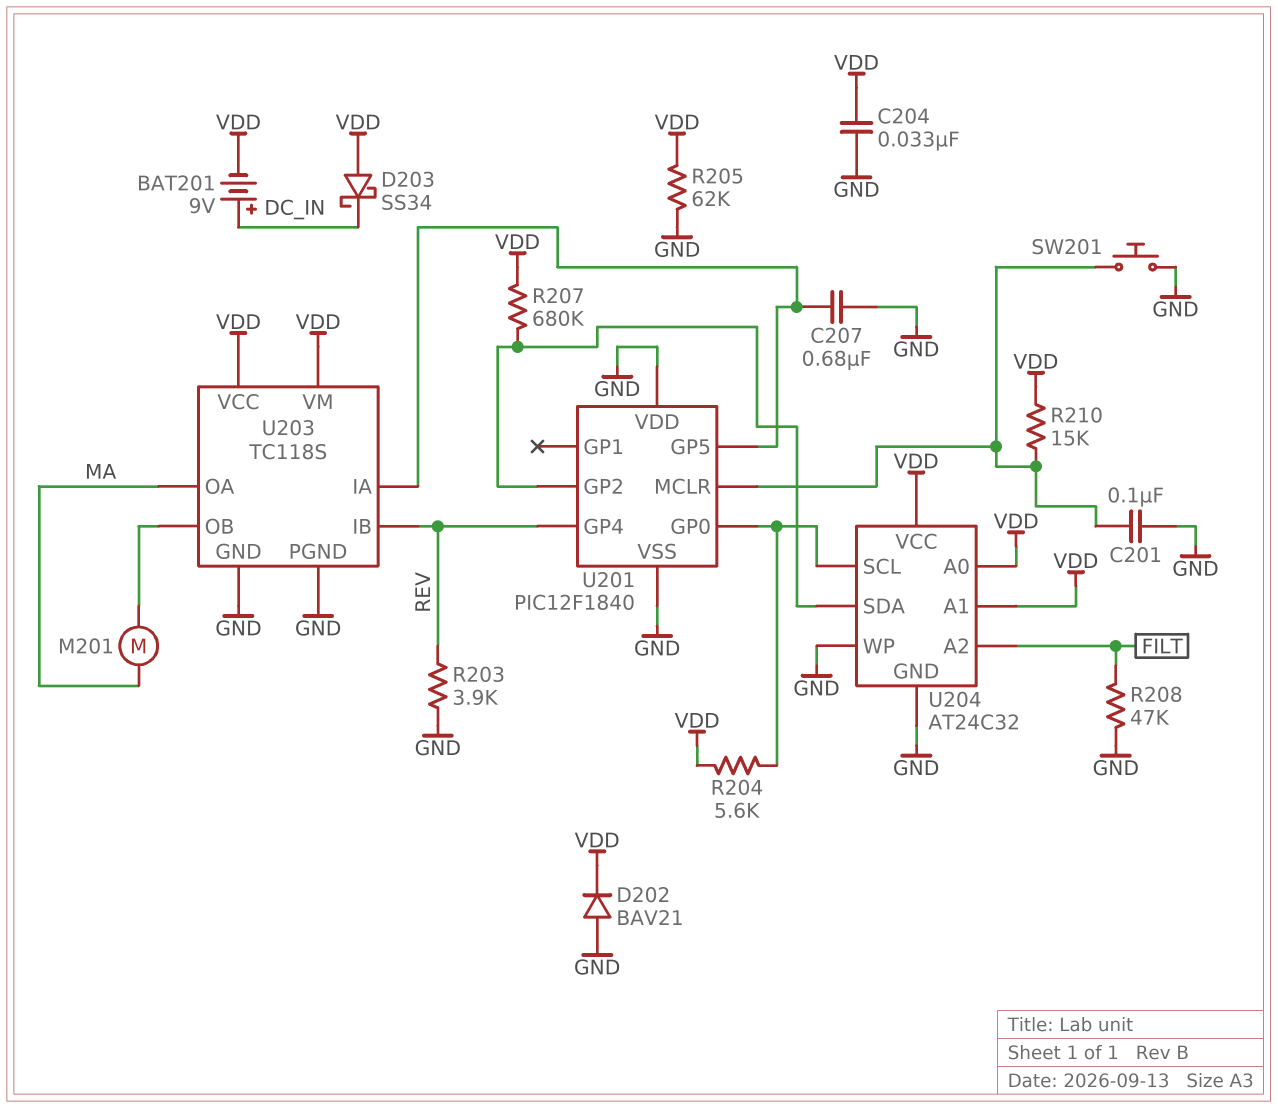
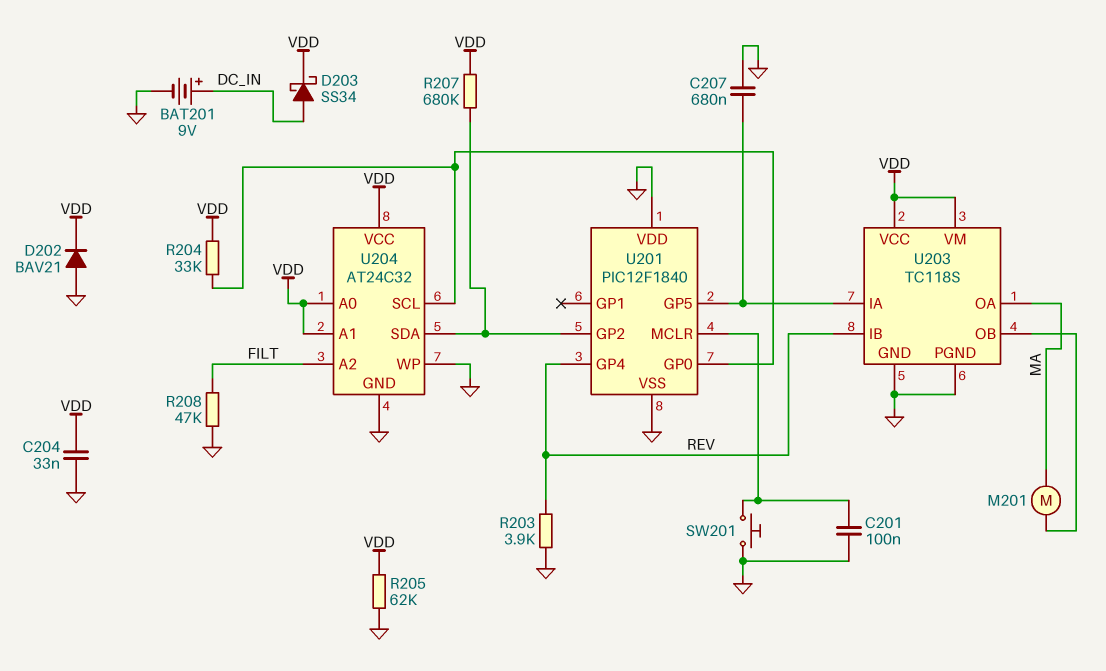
BAT201: 9V (plus DC_IN, minus VDD) -> 9V (plus DC_IN, minus GND)
D203: schottky SS34 (A VDD, K DC_IN) -> schottky SS34 (A DC_IN, K VDD)
R204: 5.6k (U201/GP0, VDD) -> 33k (U201/GP0, VDD)
R210: 15k (U201/MCLR, VDD) -> none

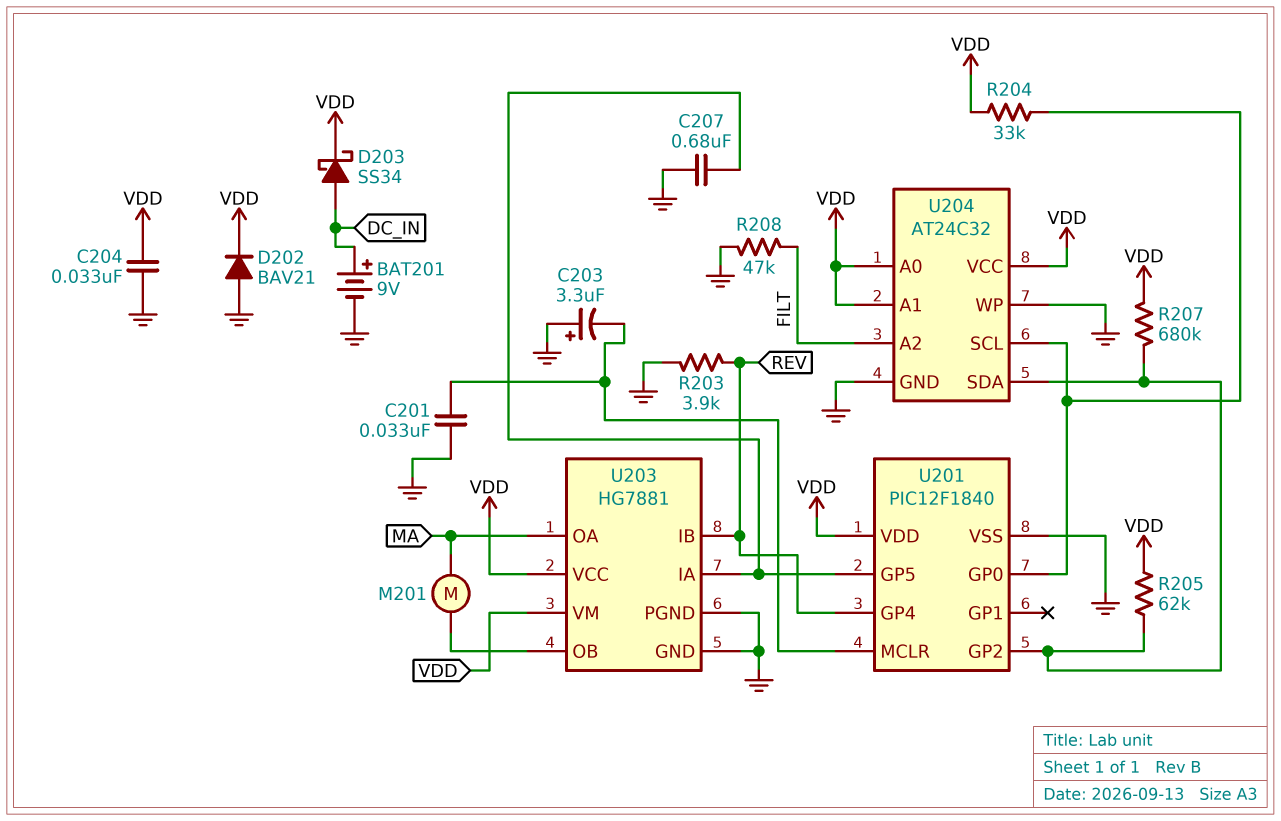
C201: 100nF (GND, U201/MCLR) -> 33nF (GND, U201/MCLR)
C203: none -> 3.3uF (plus GND, minus U201/MCLR)
R205: 62k (GND, VDD) -> 62k (U201/GP2, VDD)
SW201: button (GND, U201/MCLR) -> none
U201 pin VDD: GND -> VDD
U203: TC118S -> HG7881

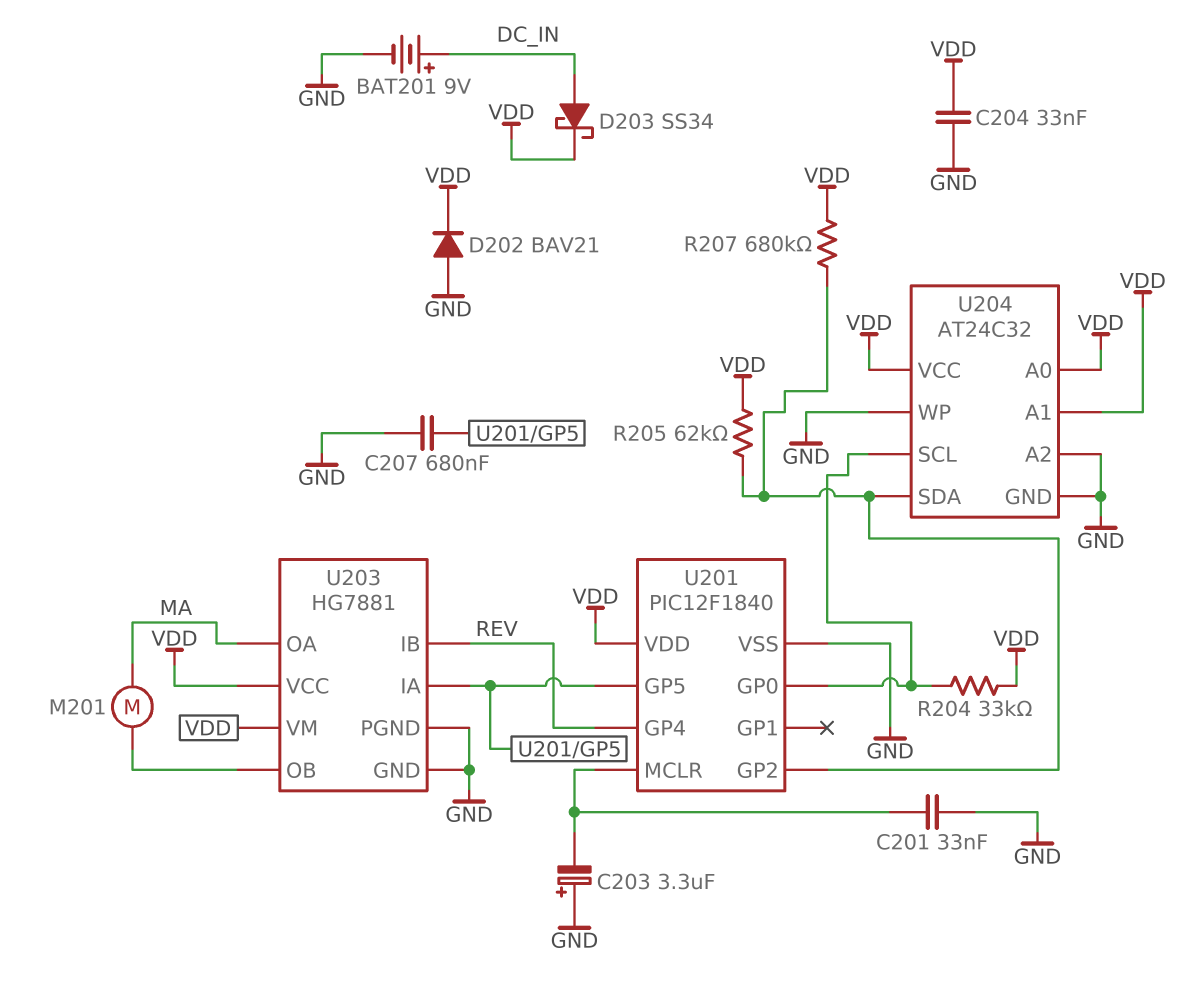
R203: 3.9k (GND, REV) -> none
R208: 47k (FILT, GND) -> none
U204 pin A2: FILT -> GND

